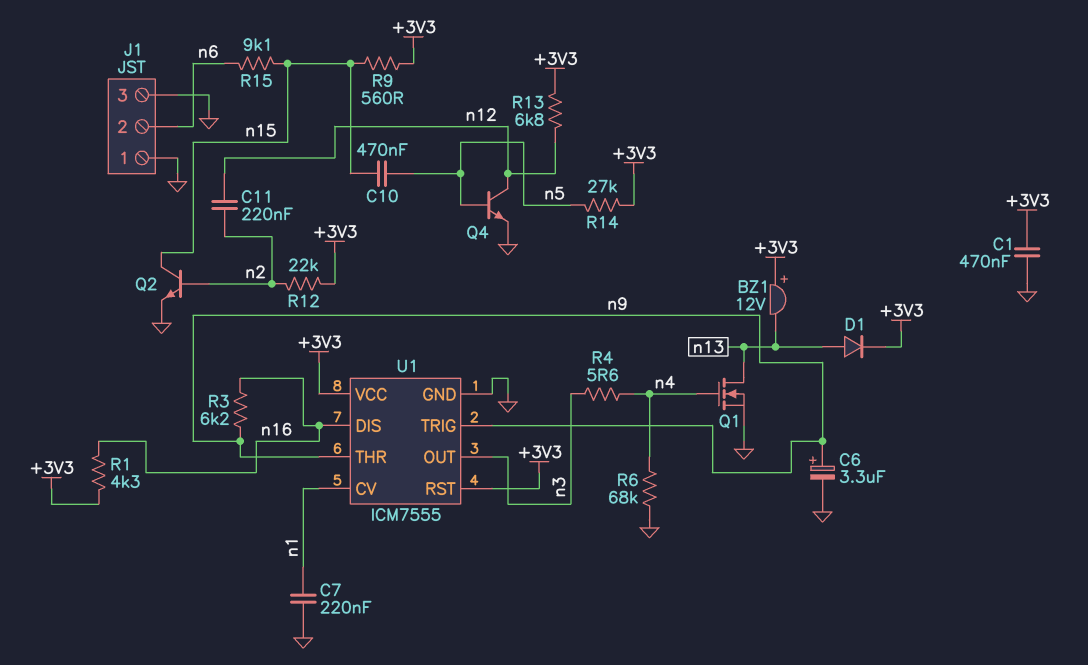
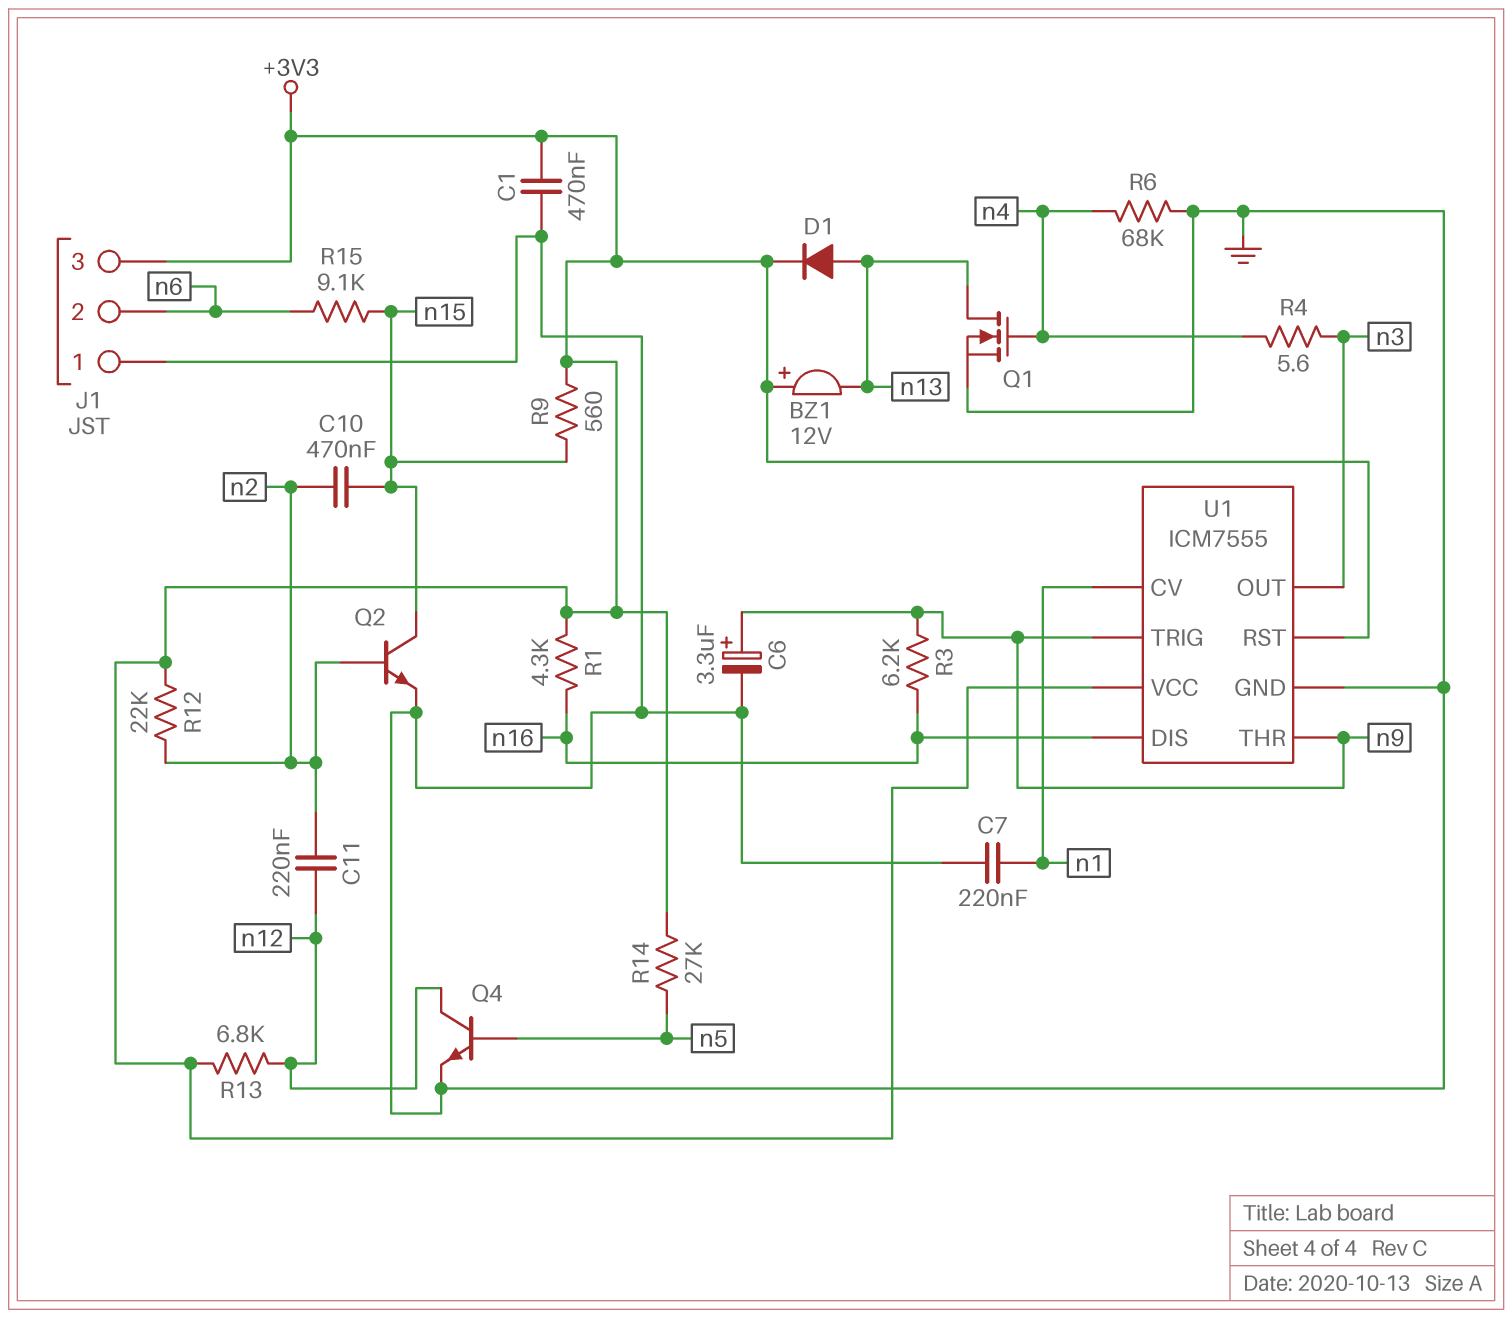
C10: 470nF (n5, n15) -> 470nF (n2, n15)
J1 pin 3: GND -> +3V3

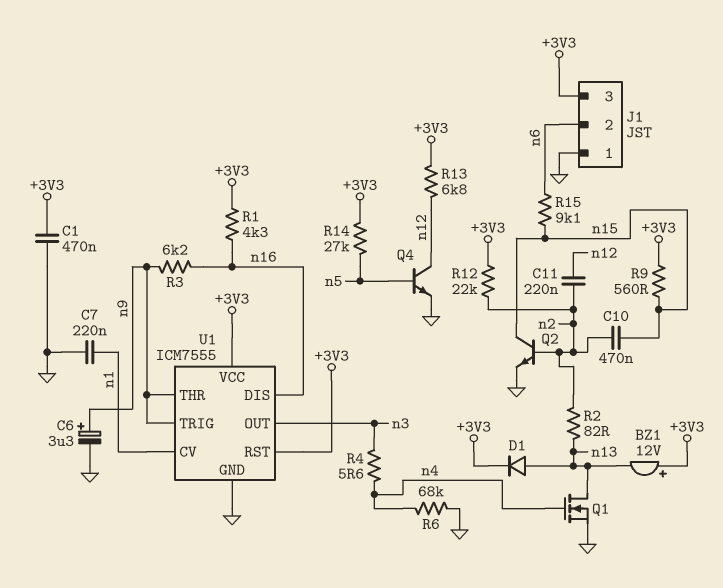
R2: none -> 82 (n2, n13)

